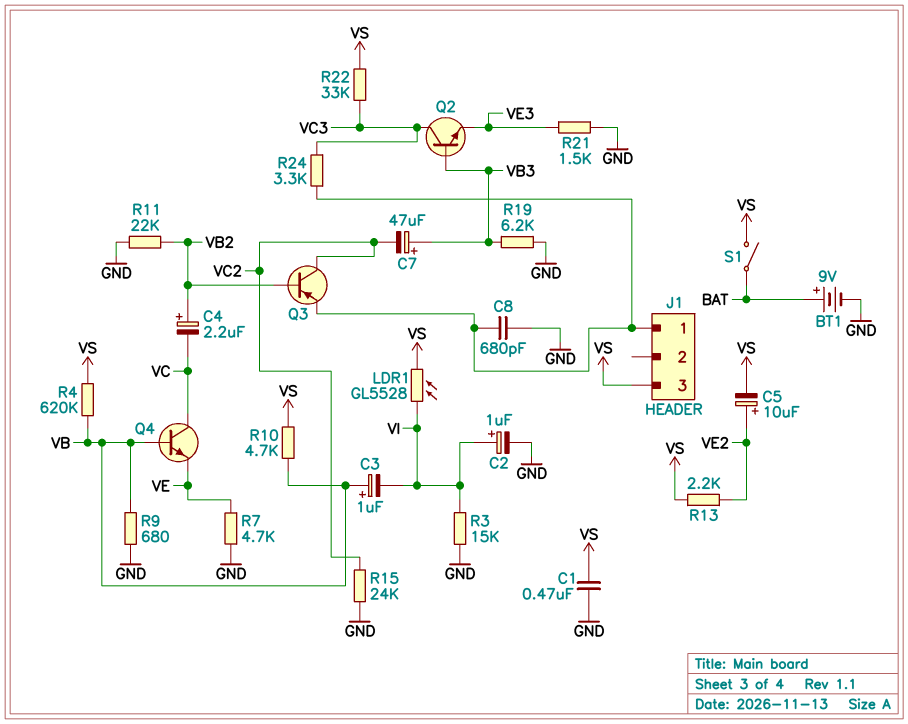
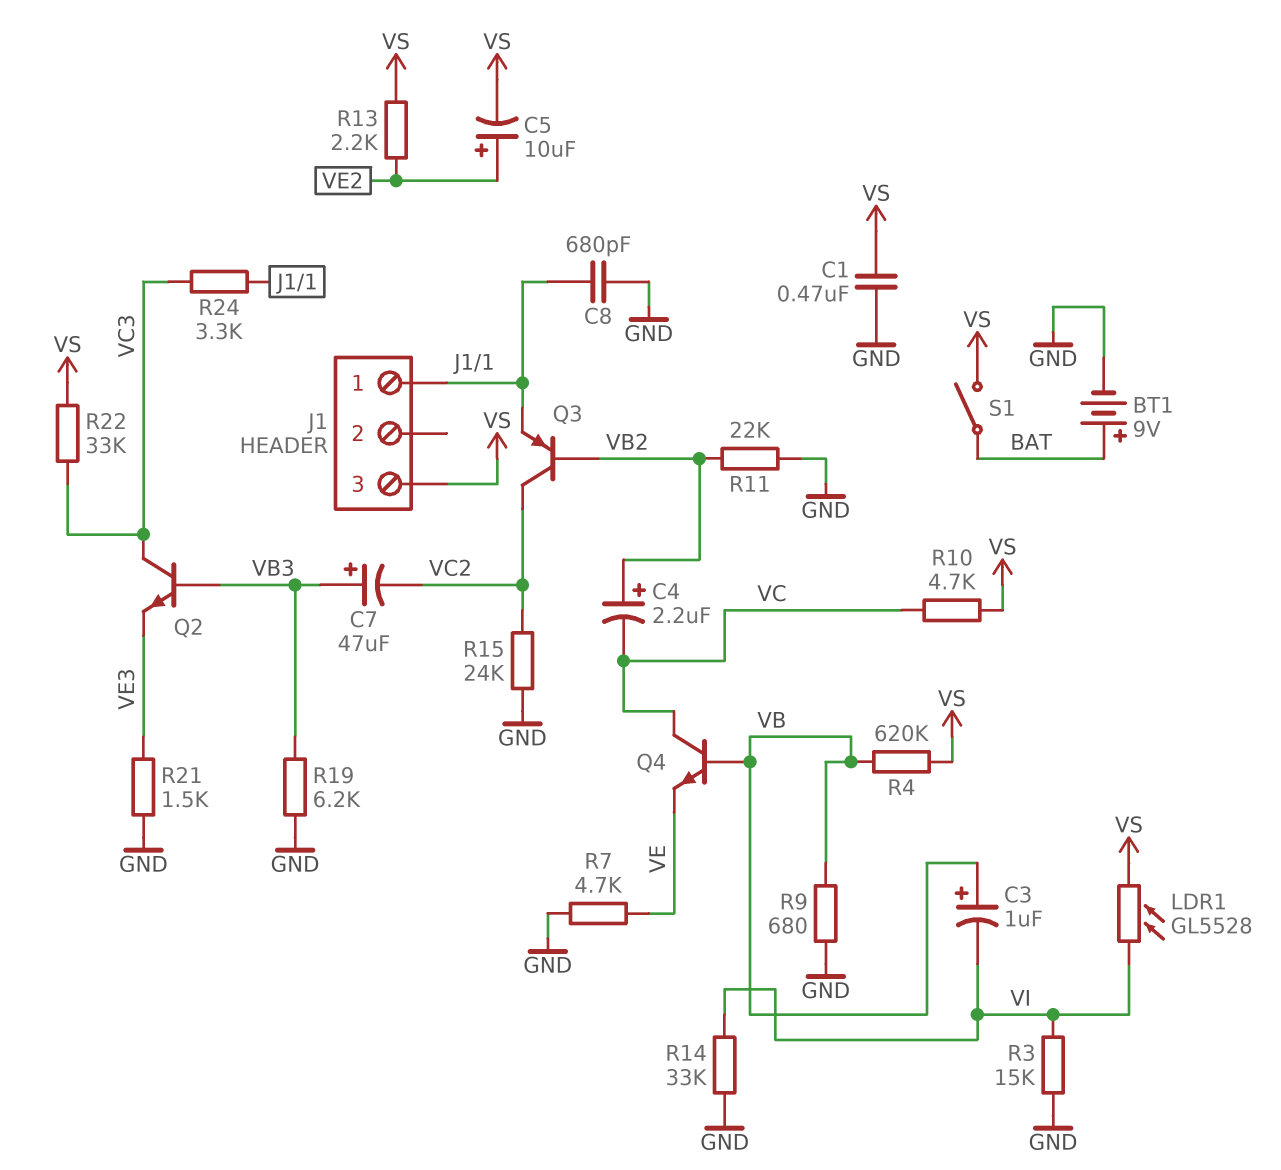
C2: 1uF (plus VI, minus GND) -> none
R10: 4.7k (VB, VS) -> 4.7k (VC, VS)
R14: none -> 33k (GND, VI)

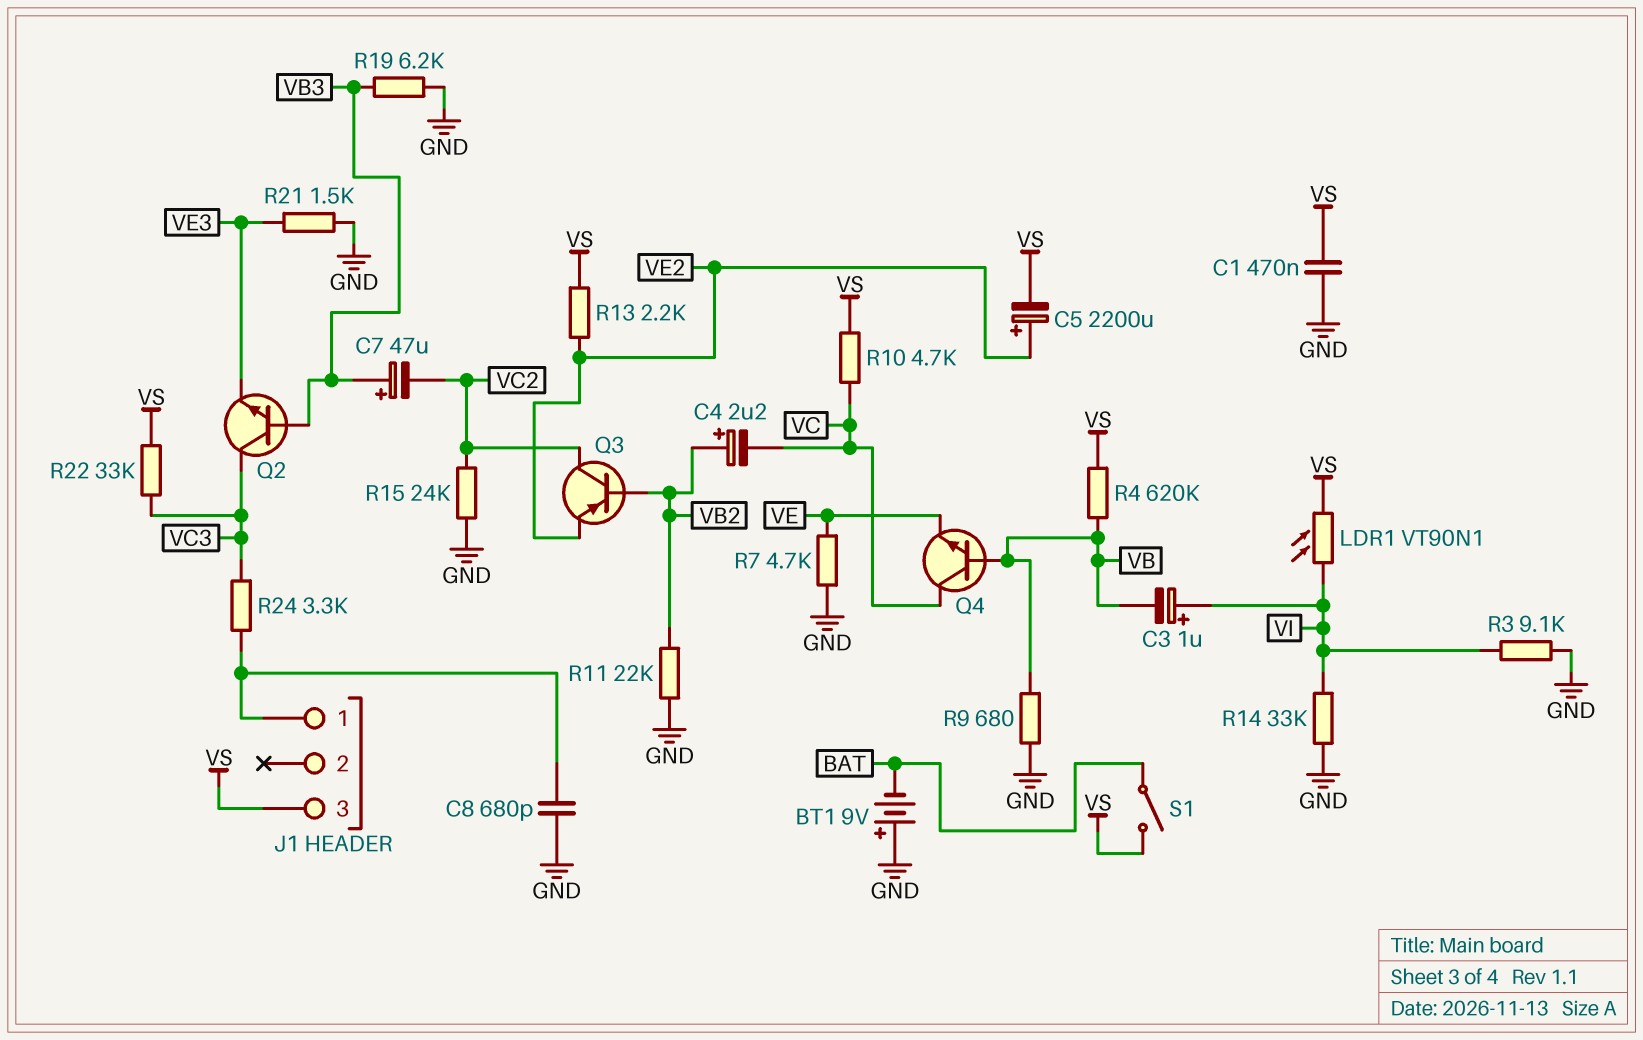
BT1: 9V (plus BAT, minus GND) -> 9V (plus GND, minus BAT)
C3: 1uF (plus VB, minus VI) -> 1uF (plus VI, minus VB)
C5: 10uF (plus VE2, minus VS) -> 2200uF (plus VE2, minus VS)
LDR1: GL5528 (VI, VS) -> VT90N1 (VI, VS)
Q3: PNP (B VB2, C VC2, E J1/1) -> PNP (B VB2, C VC2, E VE2)
R3: 15k (GND, VI) -> 9.1k (GND, VI)

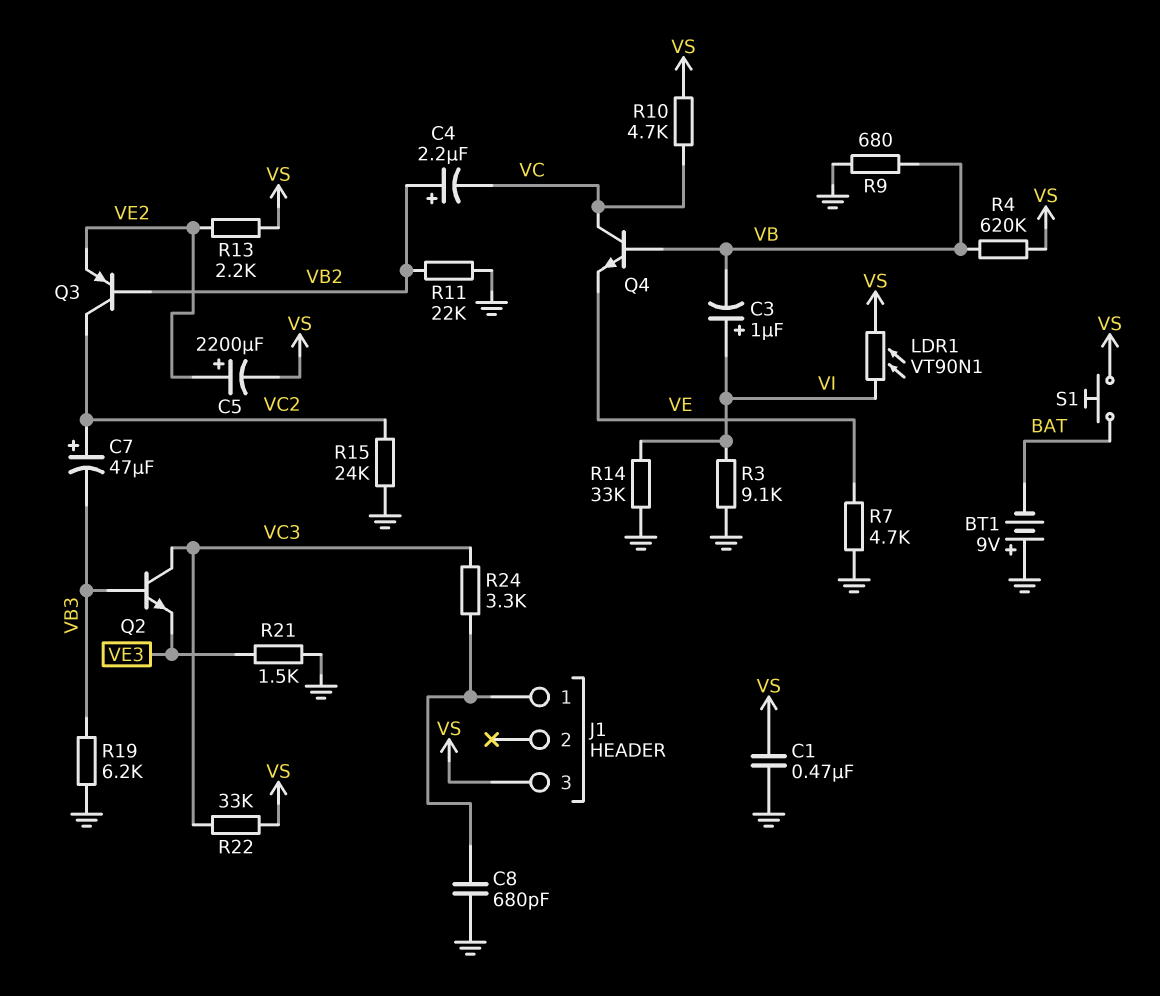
C7: 47uF (plus VB3, minus VC2) -> 47uF (plus VC2, minus VB3)
S1: switch (BAT, VS) -> button (BAT, VS)

